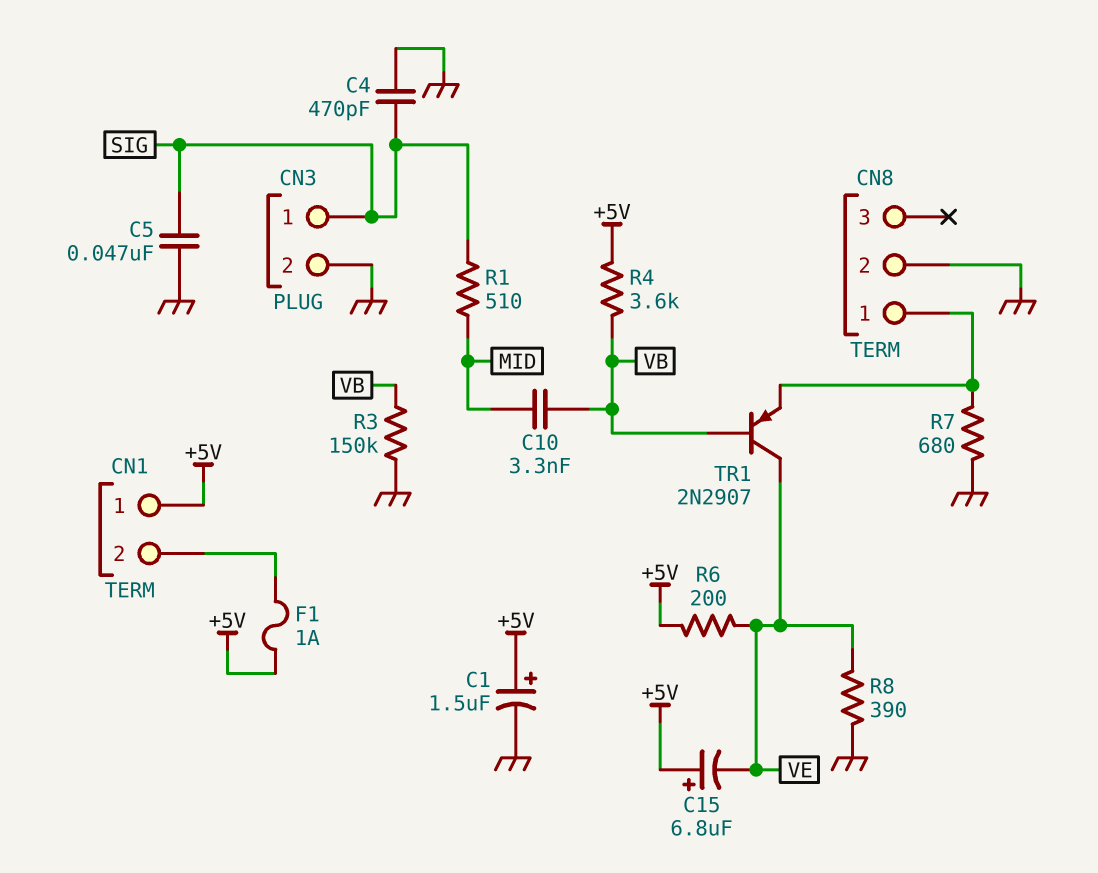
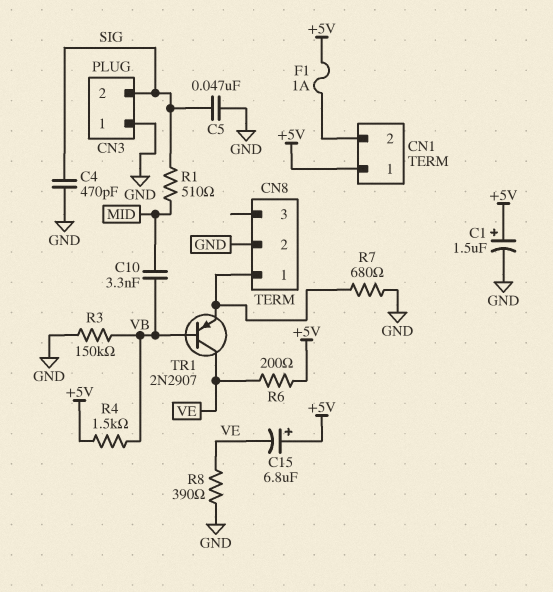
CN3 pin 1: SIG -> GND
CN3 pin 2: GND -> SIG
R4: 3.6k (+5V, VB) -> 1.5k (+5V, VB)

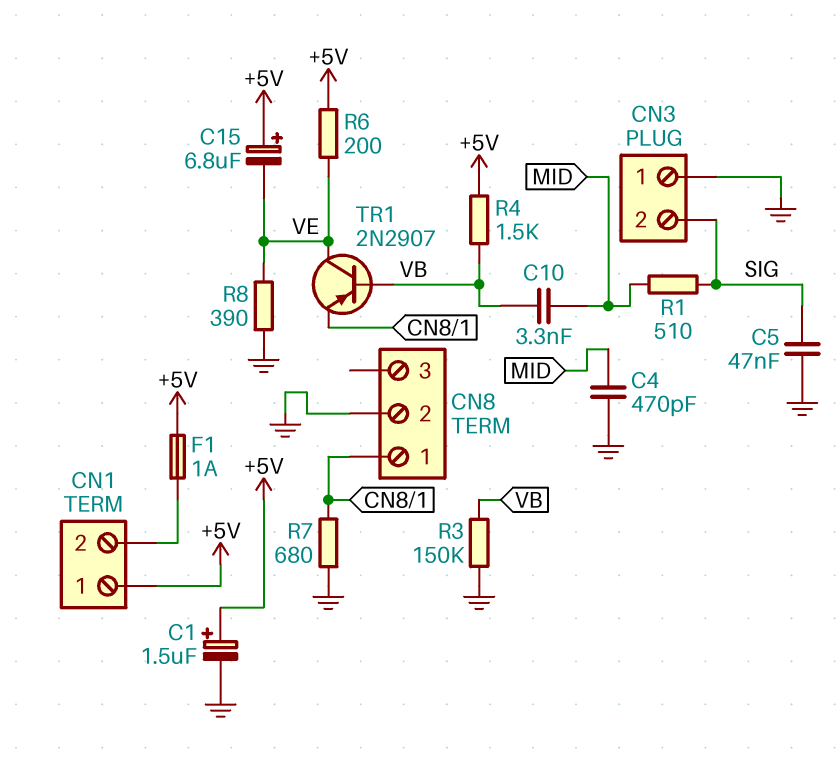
C4: 470pF (GND, SIG) -> 470pF (GND, MID)

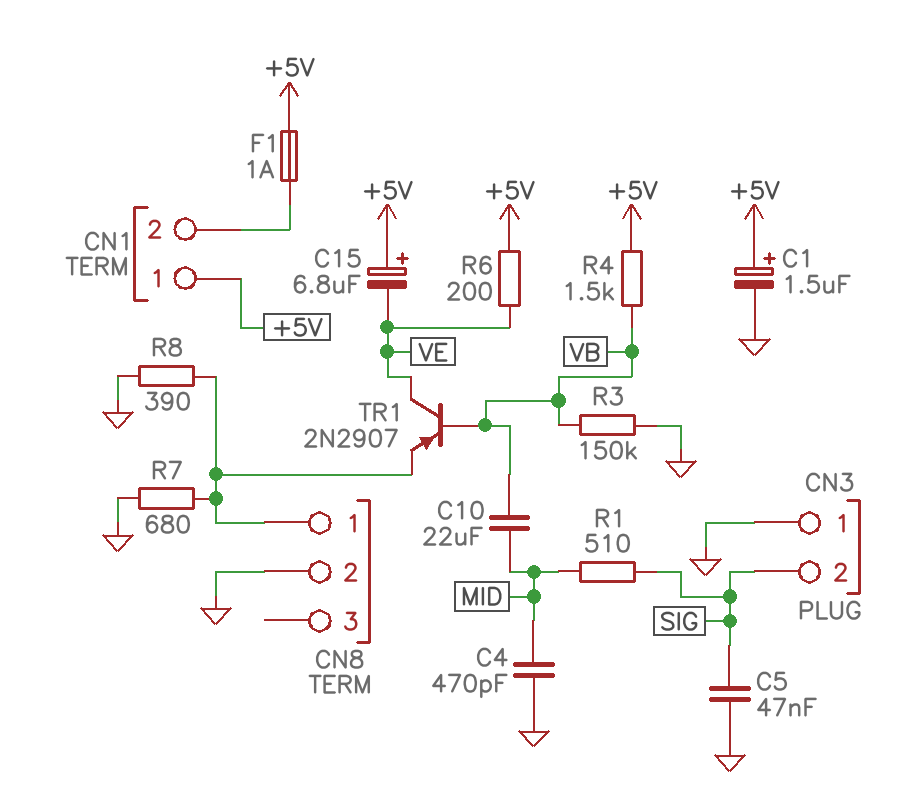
C10: 3.3nF (MID, VB) -> 22uF (MID, VB)
R8: 390 (GND, VE) -> 390 (CN8/1, GND)

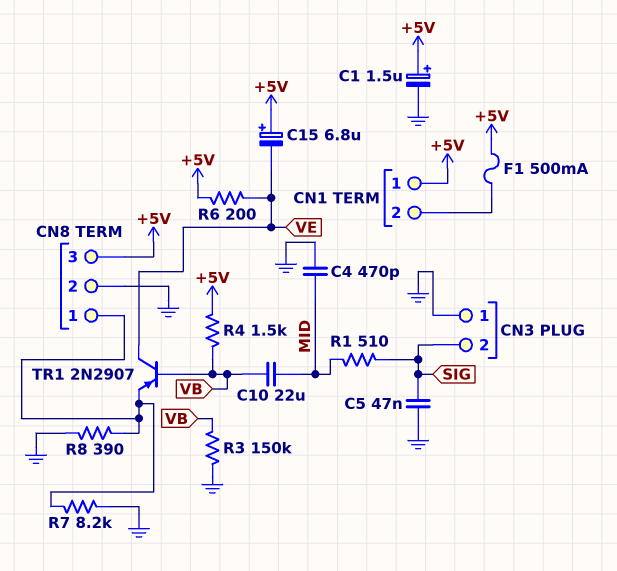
CN8 pin 3: none -> +5V
F1: 1A (+5V, CN1/2) -> 500mA (+5V, CN1/2)
R7: 680 (CN8/1, GND) -> 8.2k (CN8/1, GND)

